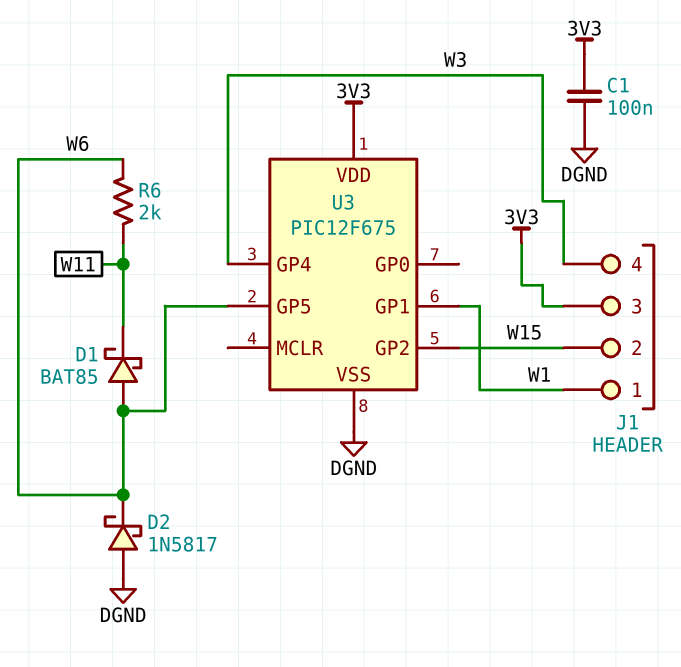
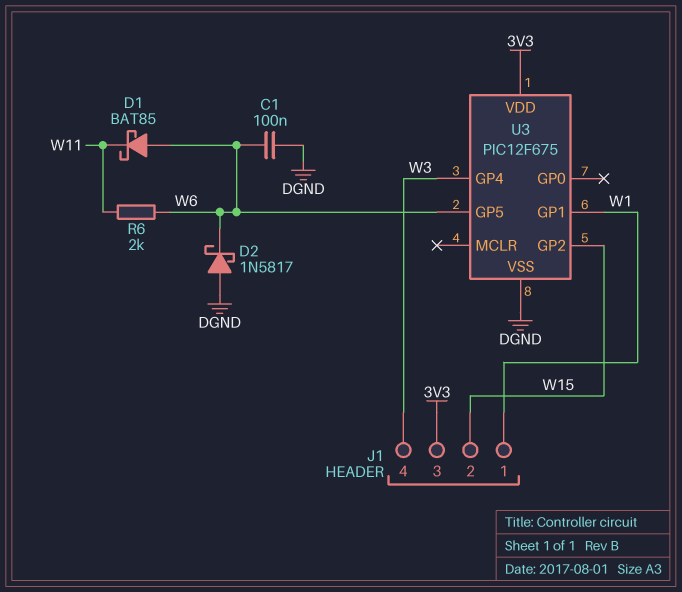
C1: 100nF (3V3, DGND) -> 100nF (DGND, W6)

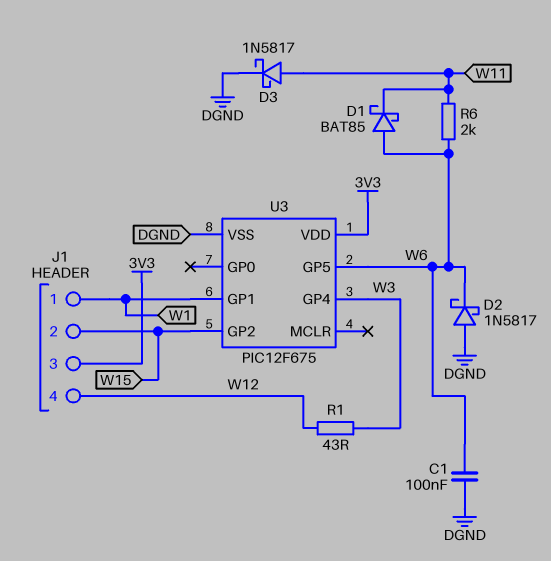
D3: none -> schottky 1N5817 (A W11, K DGND)
J1 pin 4: W3 -> W12
R1: none -> 43 (W3, W12)

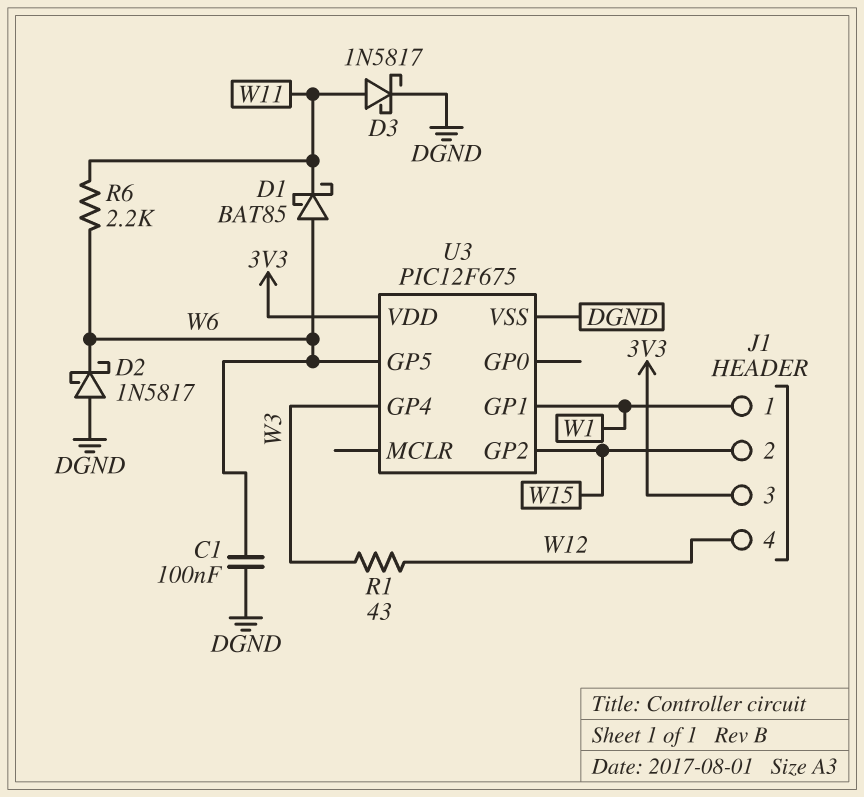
R6: 2k (W6, W11) -> 2.2k (W6, W11)

